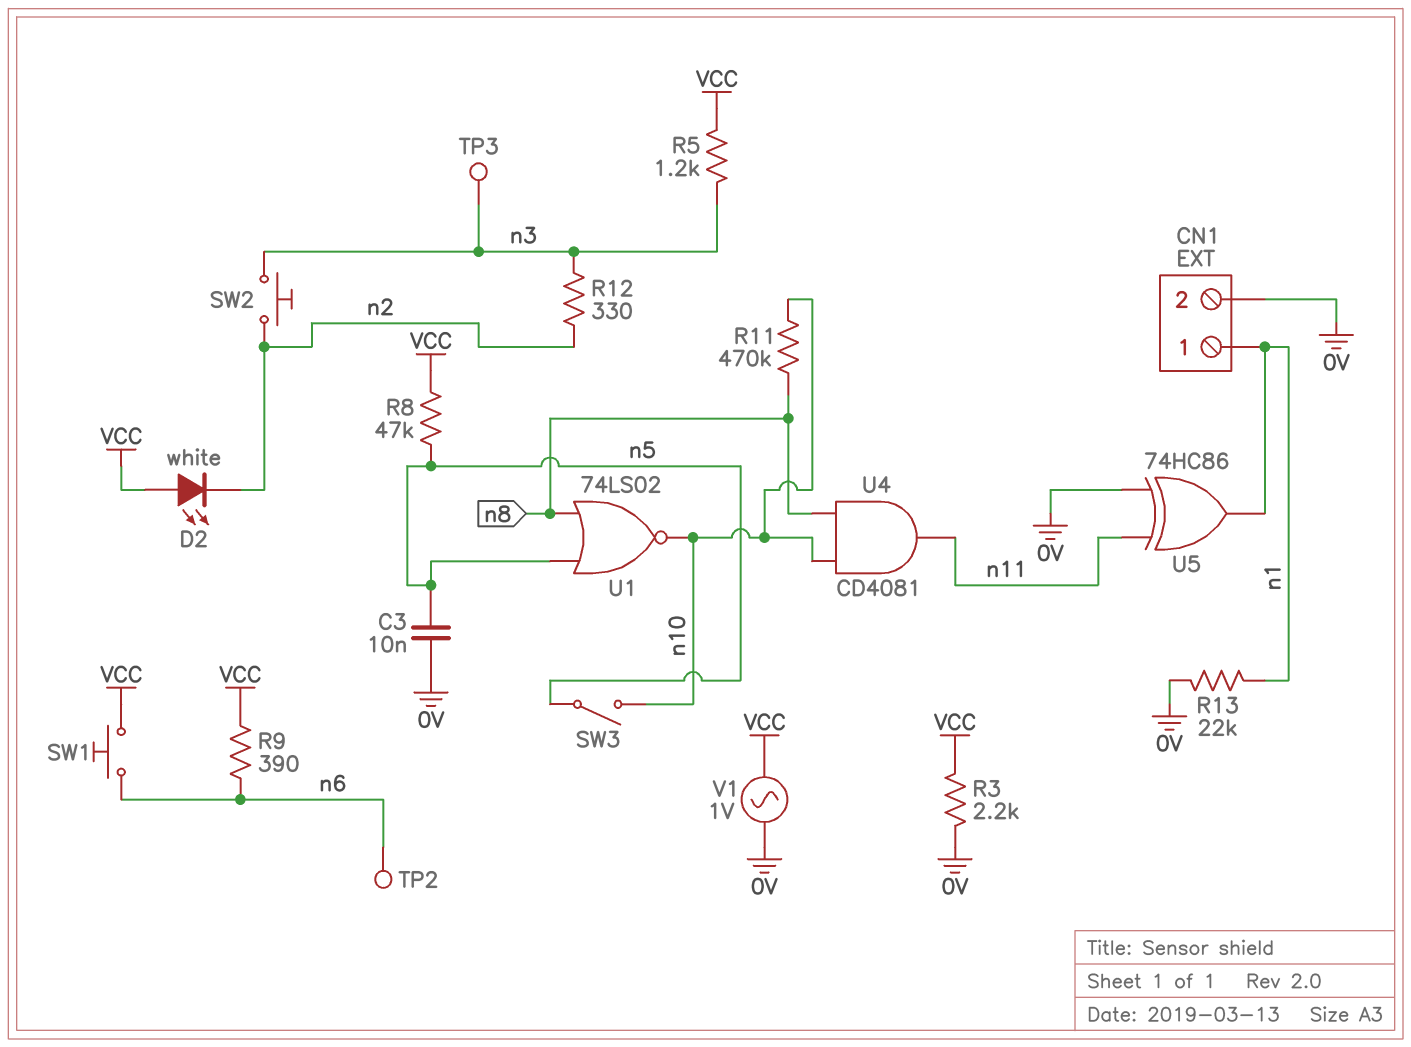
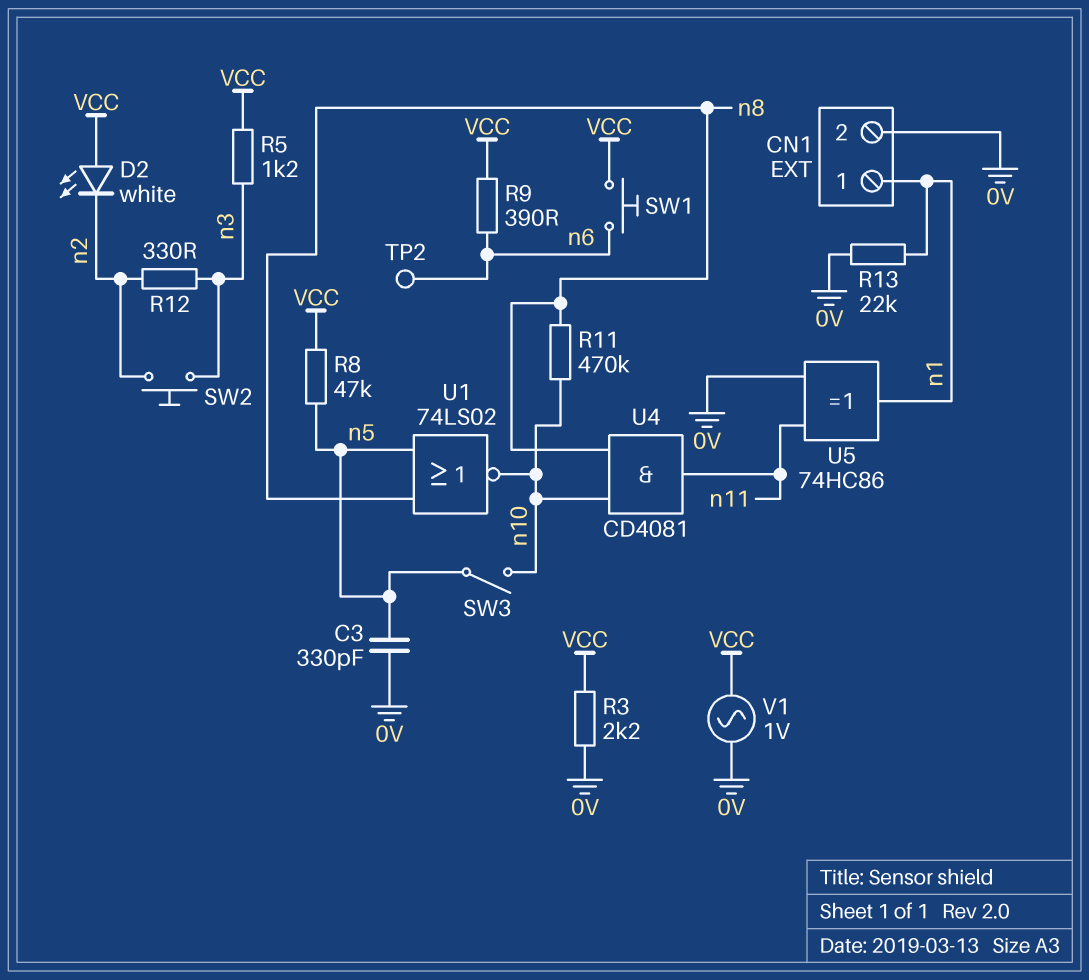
C3: 10nF (0V, n5) -> 330pF (0V, n5)
TP3: test point (n3) -> none

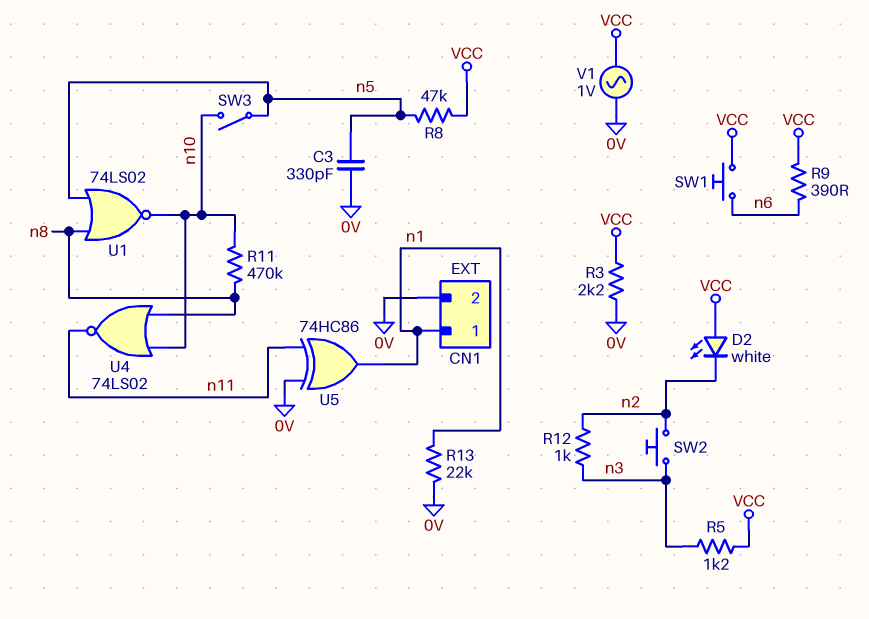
R12: 330 (n2, n3) -> 1k (n2, n3)
TP2: test point (n6) -> none
U4: AND CD4081 (in n8, in n10, out n11) -> NOR 74LS02 (in n8, in n10, out n11)

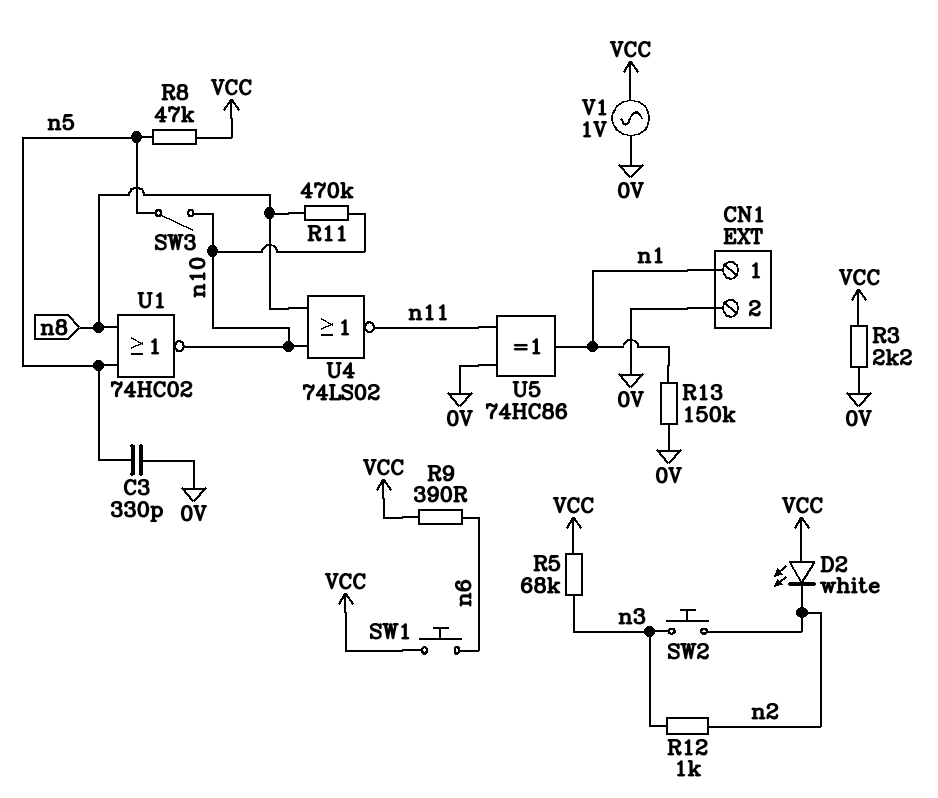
R5: 1.2k (VCC, n3) -> 68k (VCC, n3)
R13: 22k (0V, n1) -> 150k (0V, n1)
U1: NOR 74LS02 (in n5, in n8, out n10) -> NOR 74HC02 (in n5, in n8, out n10)

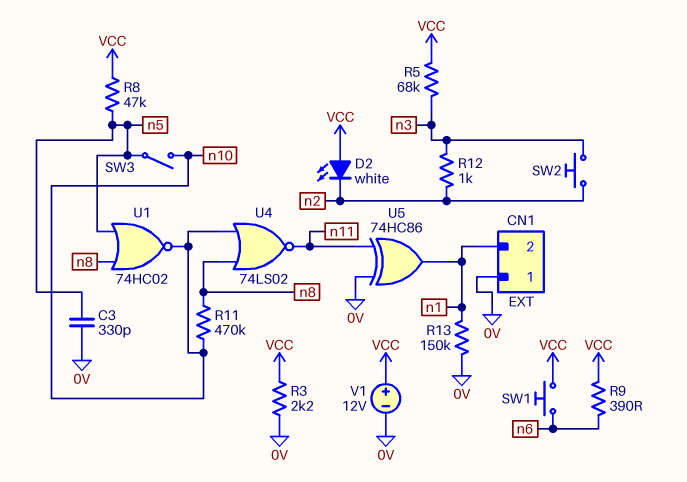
CN1 pin 1: n1 -> 0V
CN1 pin 2: 0V -> n1
V1: AC 1V (0V, VCC) -> 12V (plus VCC, minus 0V)

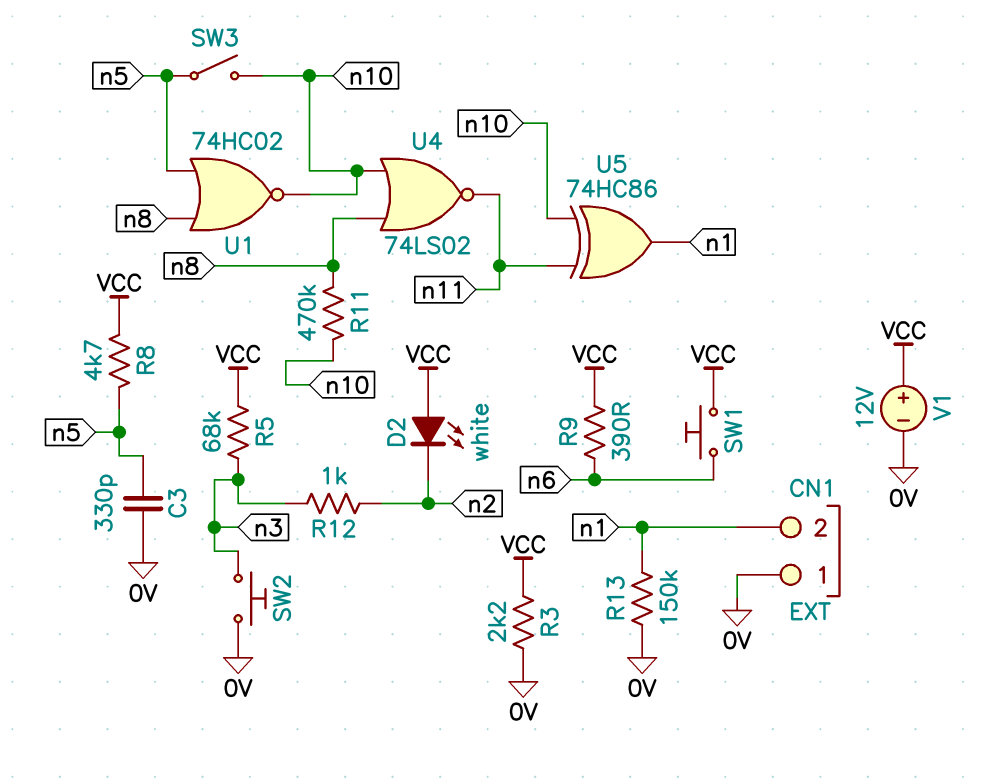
R8: 47k (VCC, n5) -> 4.7k (VCC, n5)
SW2: button (n2, n3) -> button (0V, n3)
U5: XOR 74HC86 (in 0V, in n11, out n1) -> XOR 74HC86 (in n10, in n11, out n1)

